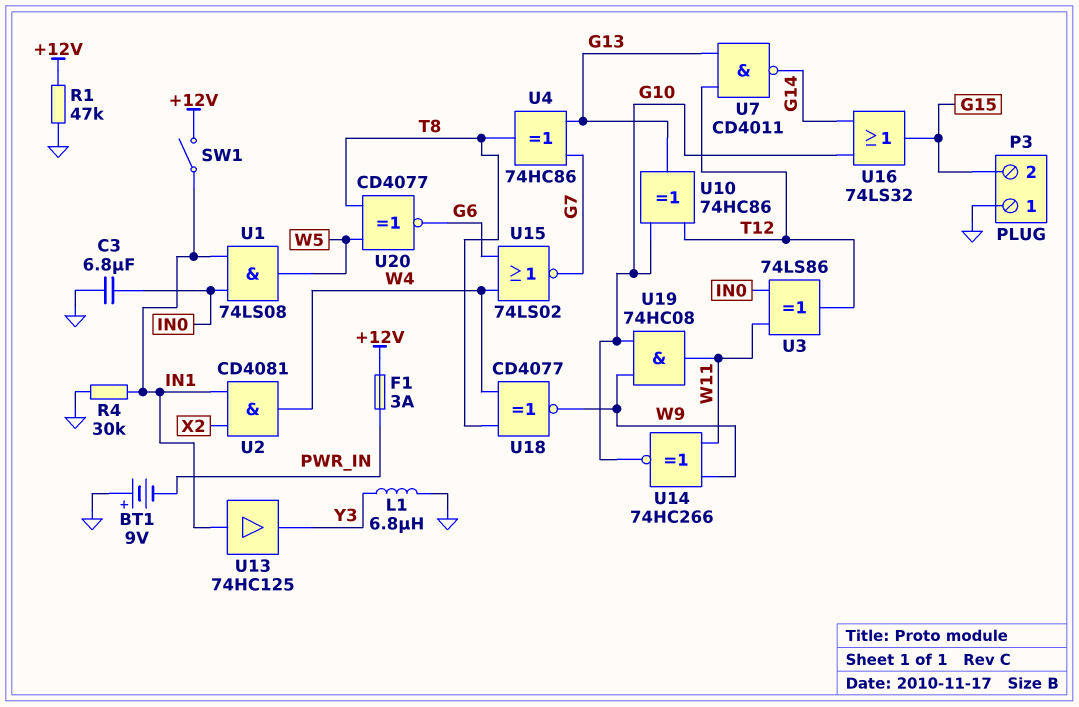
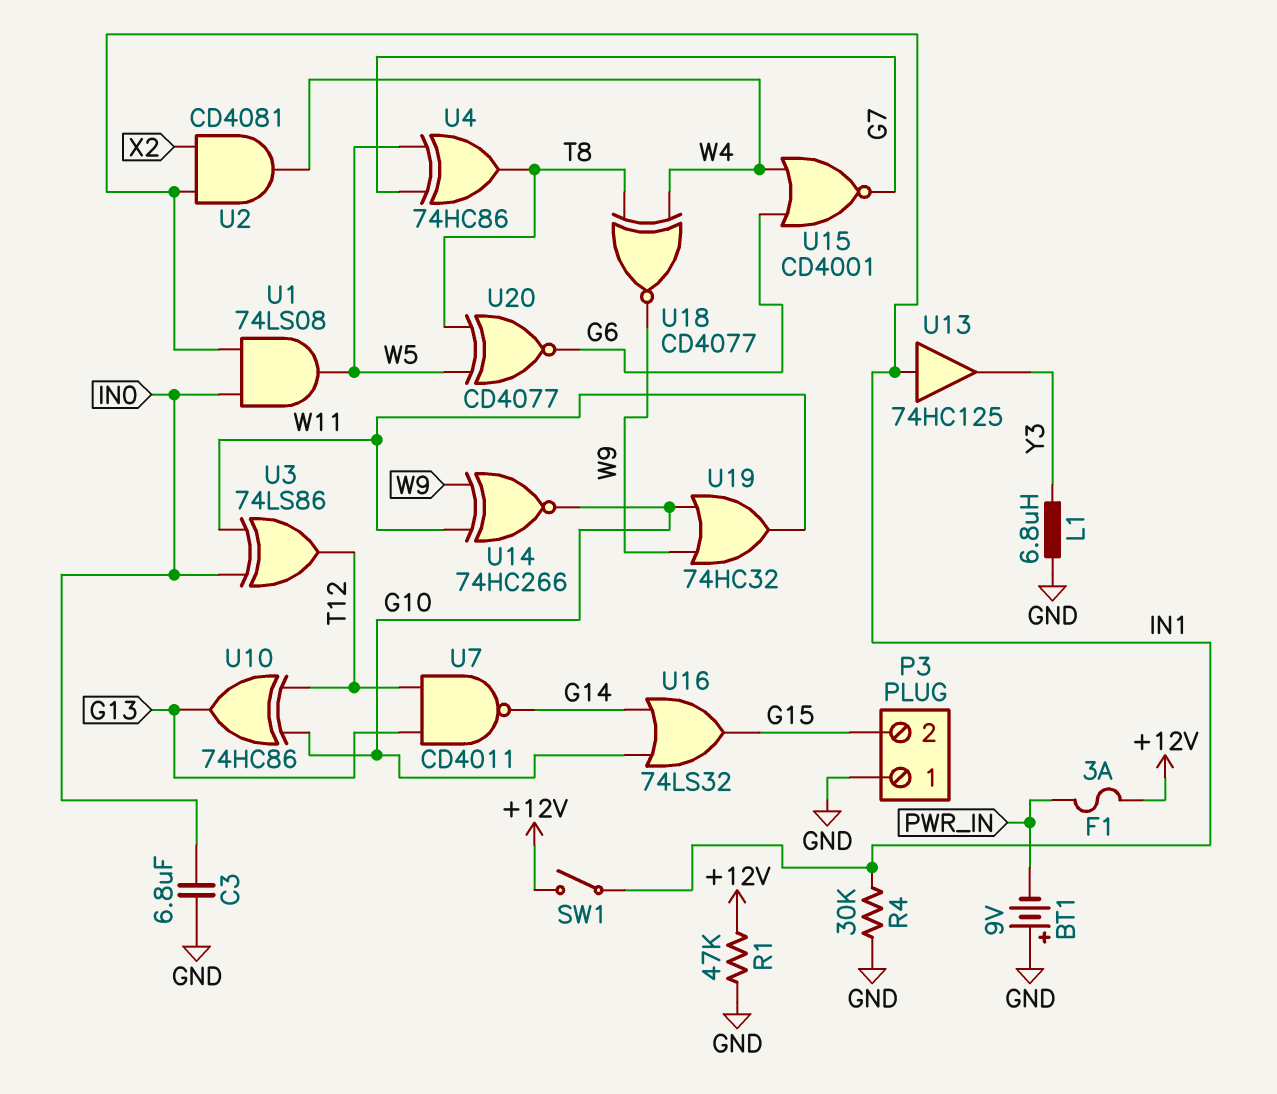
U4: XOR 74HC86 (in G7, in G13, out T8) -> XOR 74HC86 (in G7, in W5, out T8)
U15: NOR 74LS02 (in G6, in W4, out G7) -> NOR CD4001 (in G6, in W4, out G7)
U19: AND 74HC08 (in G10, in W9, out W11) -> OR 74HC32 (in G10, in W9, out W11)

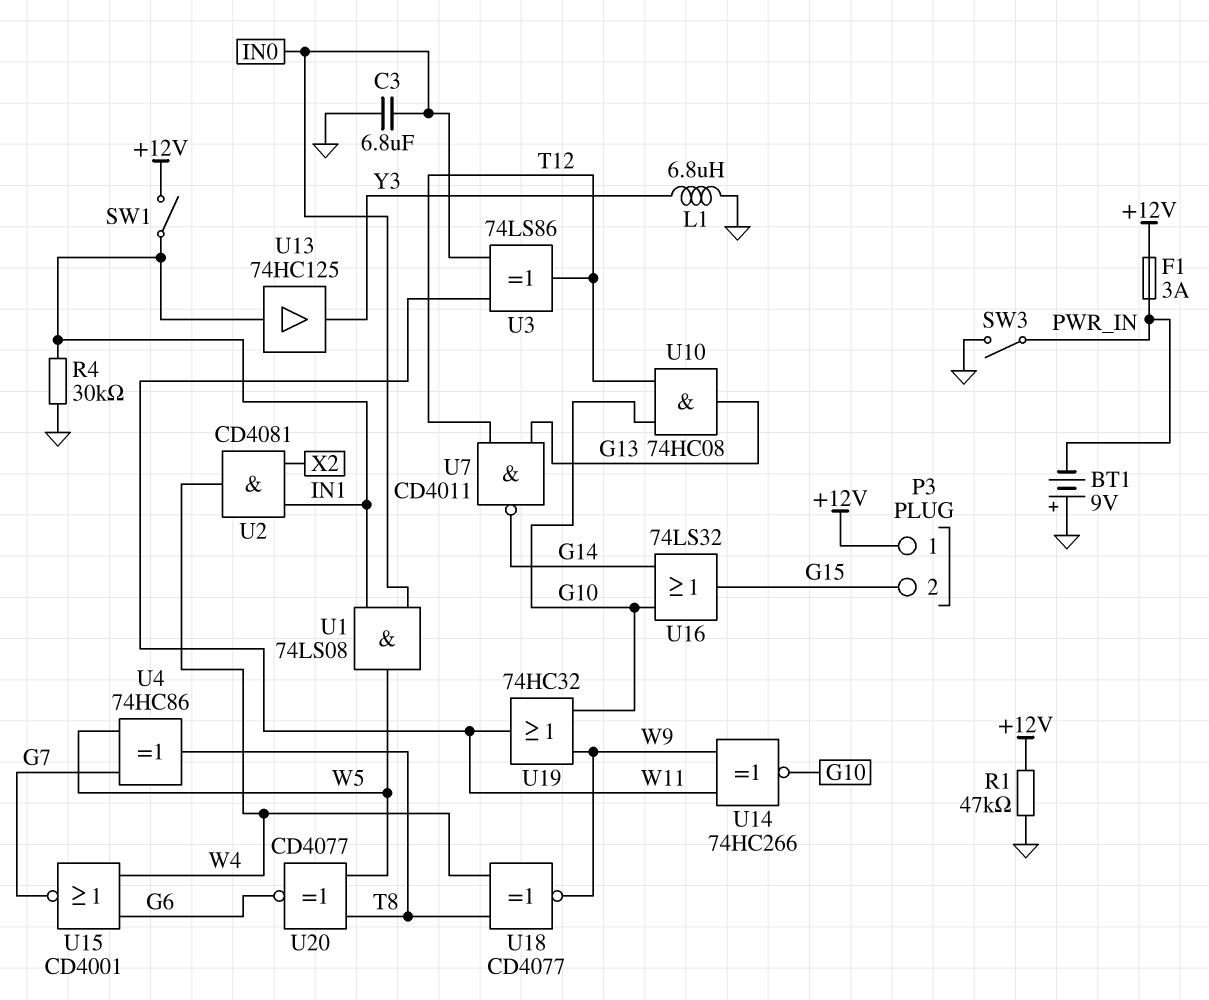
P3 pin 1: GND -> +12V
SW3: none -> switch (GND, PWR_IN)
U10: XOR 74HC86 (in G10, in T12, out G13) -> AND 74HC08 (in G10, in T12, out G13)

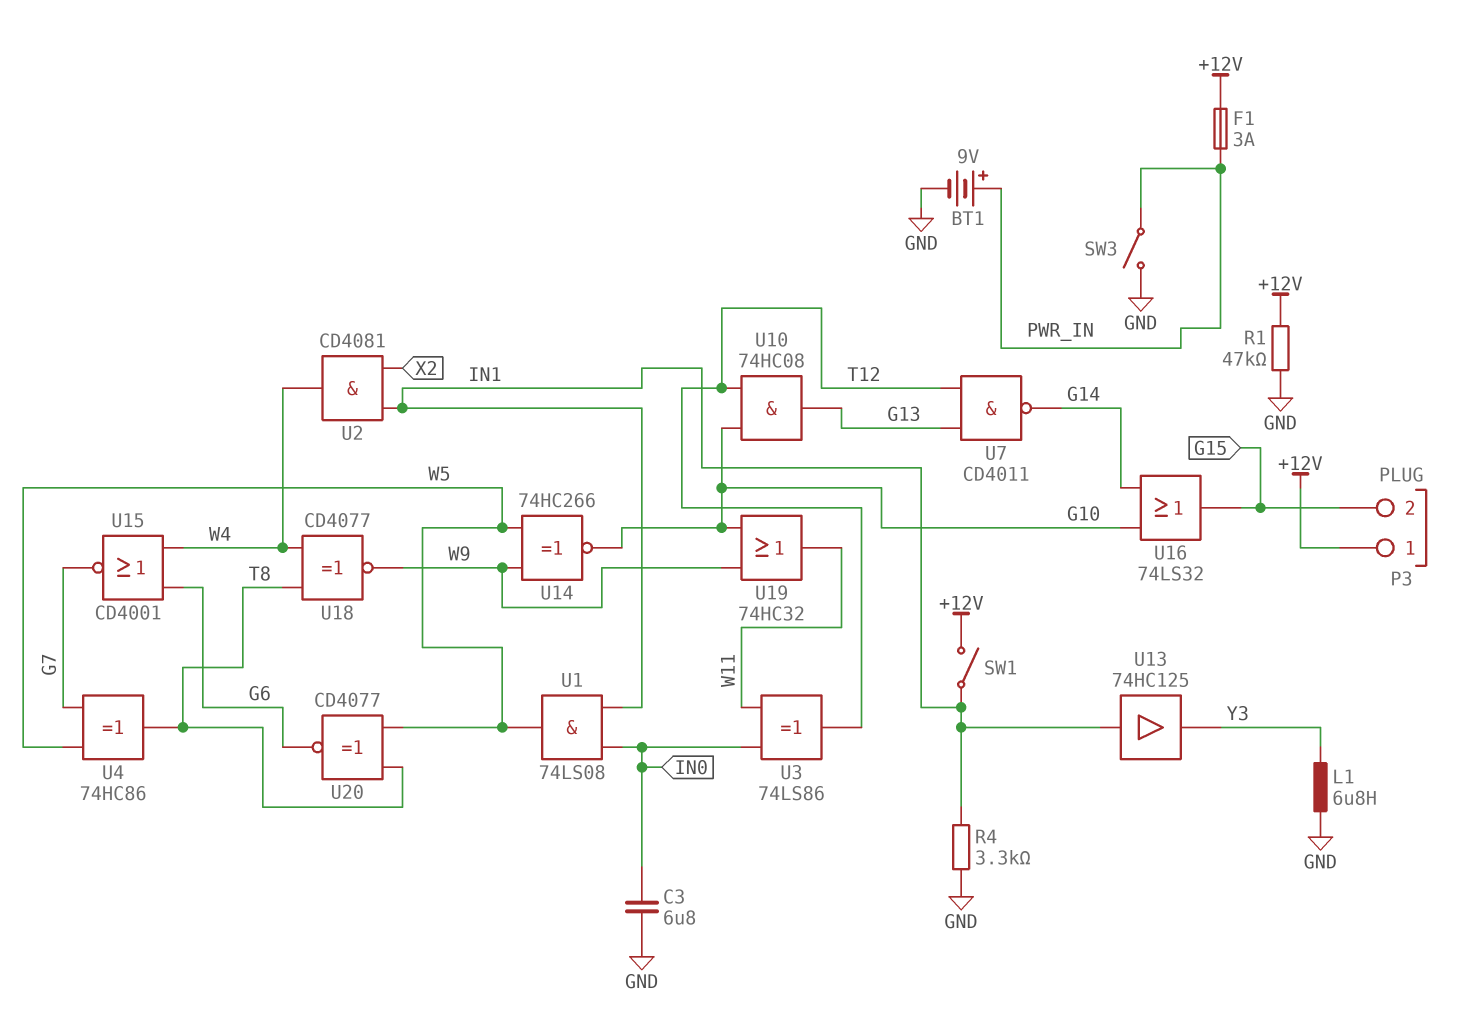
BT1: 9V (plus GND, minus PWR_IN) -> 9V (plus PWR_IN, minus GND)
R4: 30k (GND, IN1) -> 3.3k (GND, IN1)
U14: XNOR 74HC266 (in W9, in W11, out G10) -> XNOR 74HC266 (in W5, in W9, out G10)

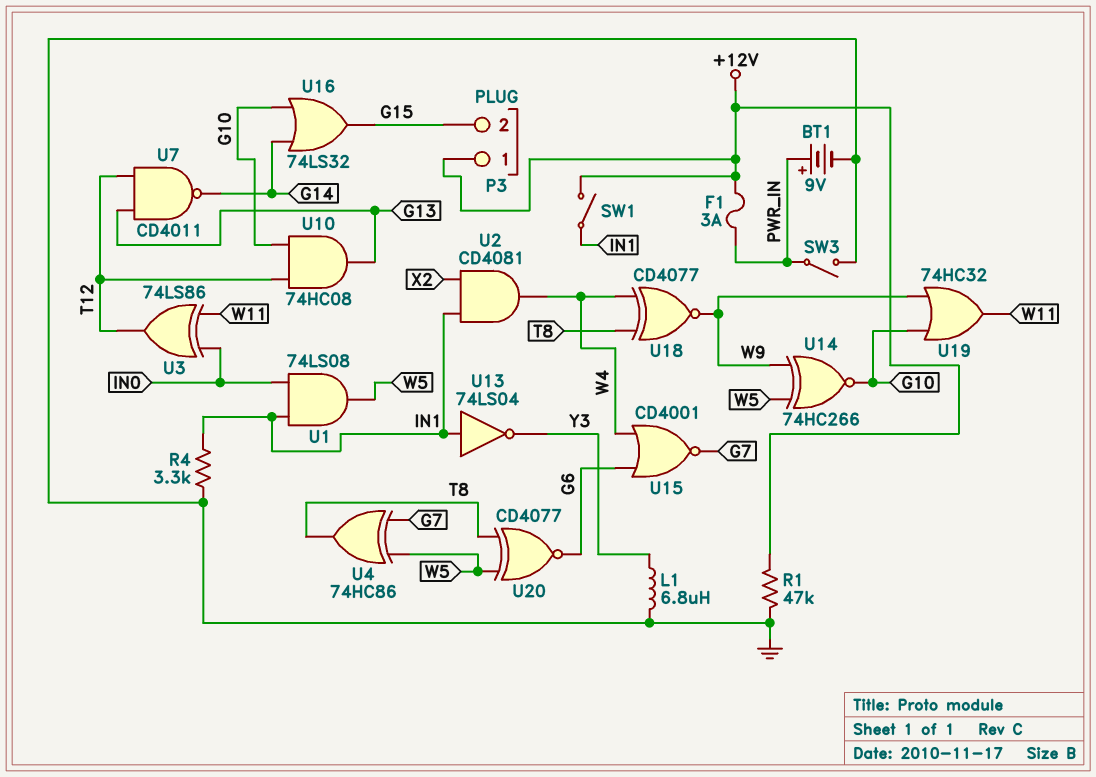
C3: 6.8uF (GND, IN0) -> none
U13: buffer 74HC125 (in IN1, out Y3) -> NOT 74LS04 (in IN1, out Y3)

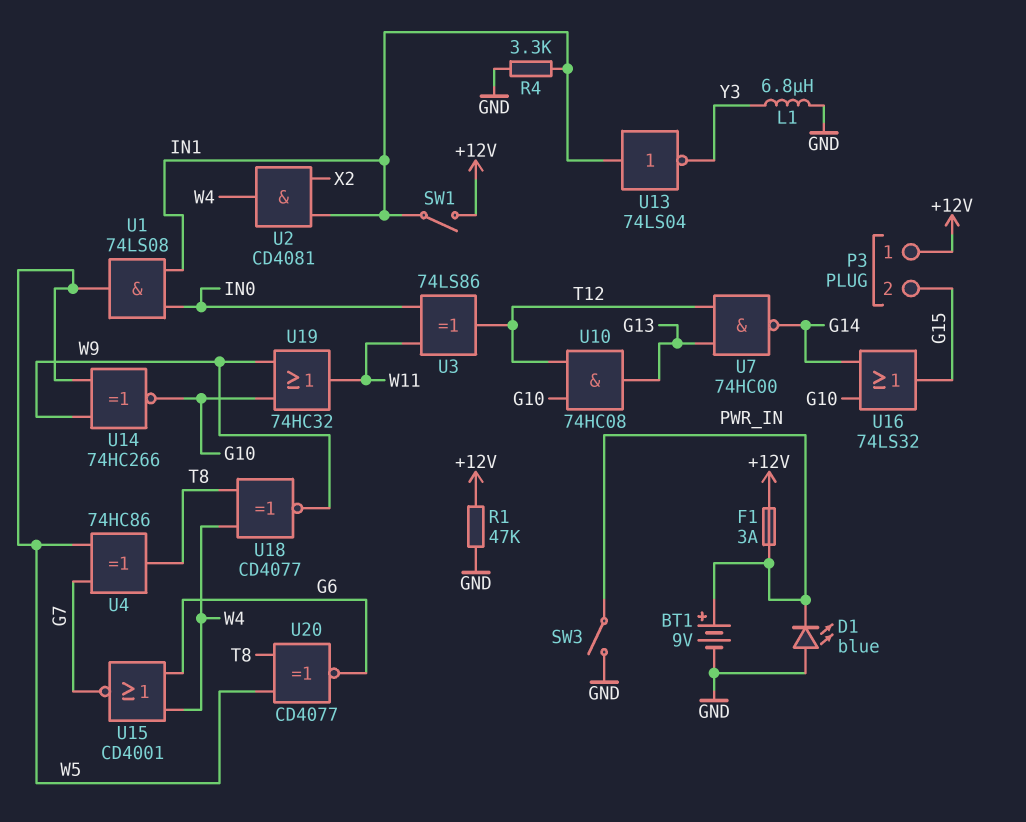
D1: none -> LED blue (A GND, K PWR_IN)
U7: NAND CD4011 (in G13, in T12, out G14) -> NAND 74HC00 (in G13, in T12, out G14)

